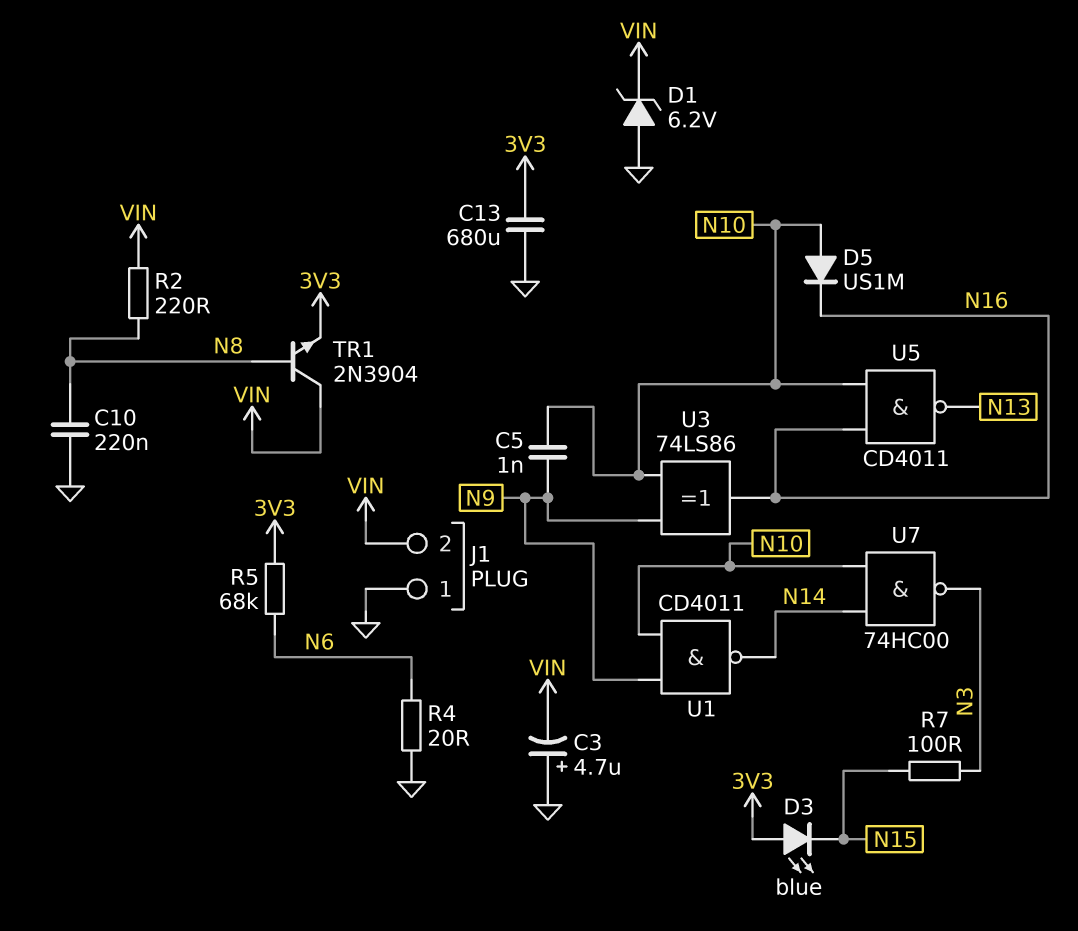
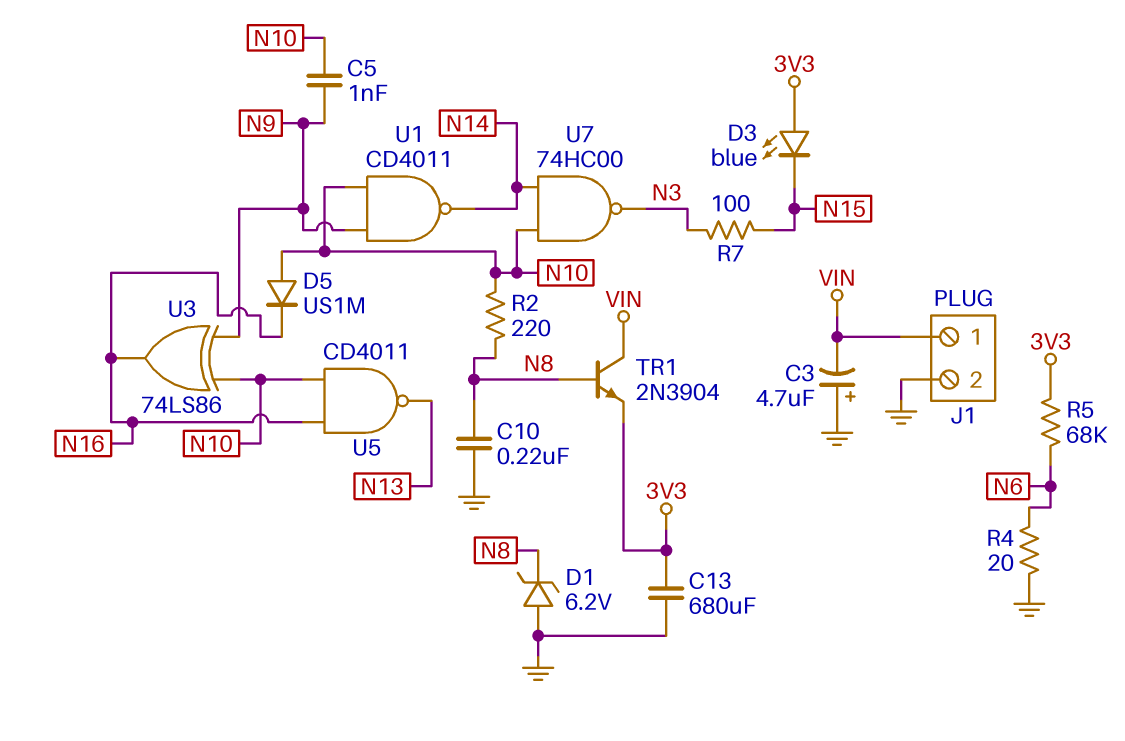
D1: zener 6.2V (A GND, K VIN) -> zener 6.2V (A GND, K N8)
J1 pin 1: GND -> VIN
J1 pin 2: VIN -> GND
R2: 220 (N8, VIN) -> 220 (N8, N10)

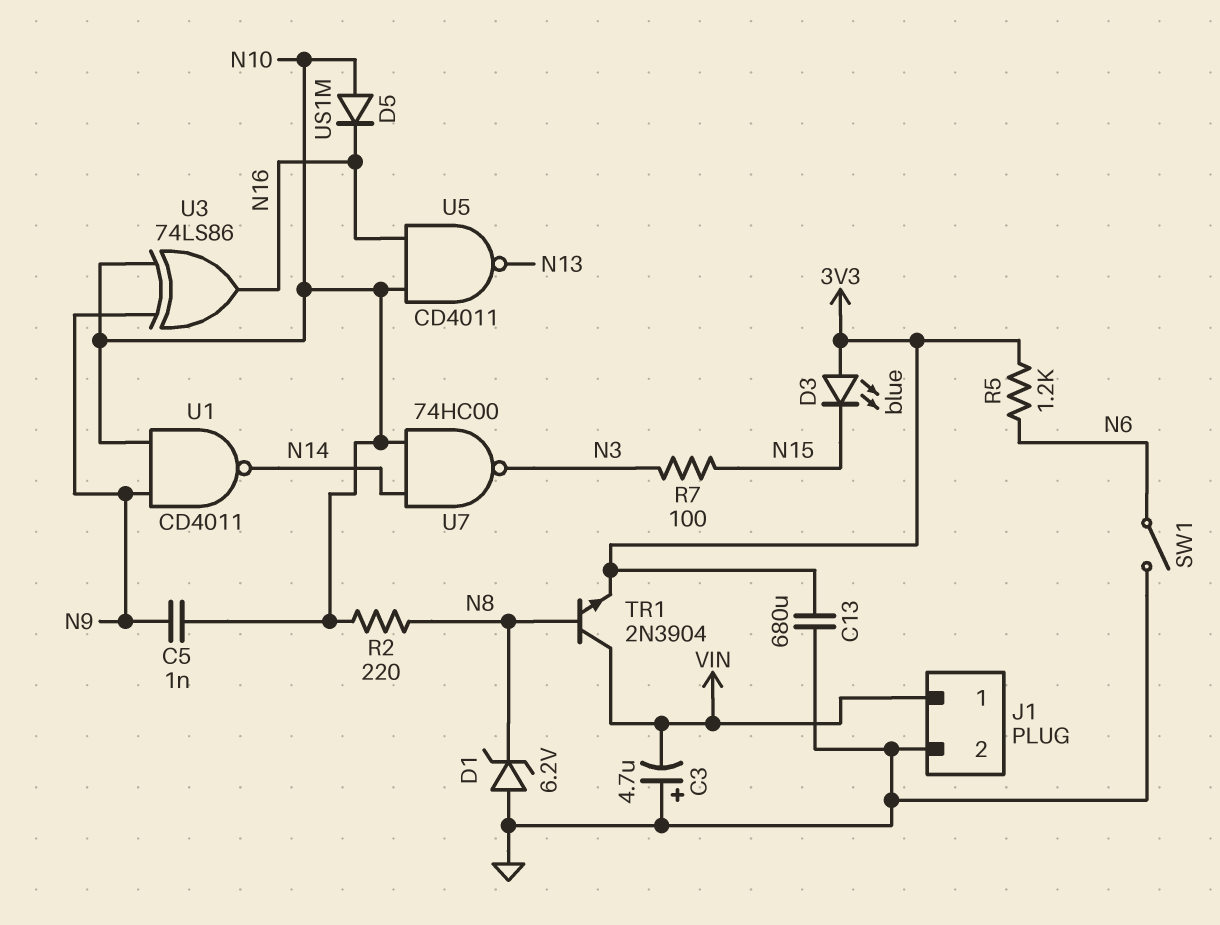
C10: 220nF (GND, N8) -> none
R4: 20 (GND, N6) -> none
R5: 68k (3V3, N6) -> 1.2k (3V3, N6)
SW1: none -> switch (GND, N6)

